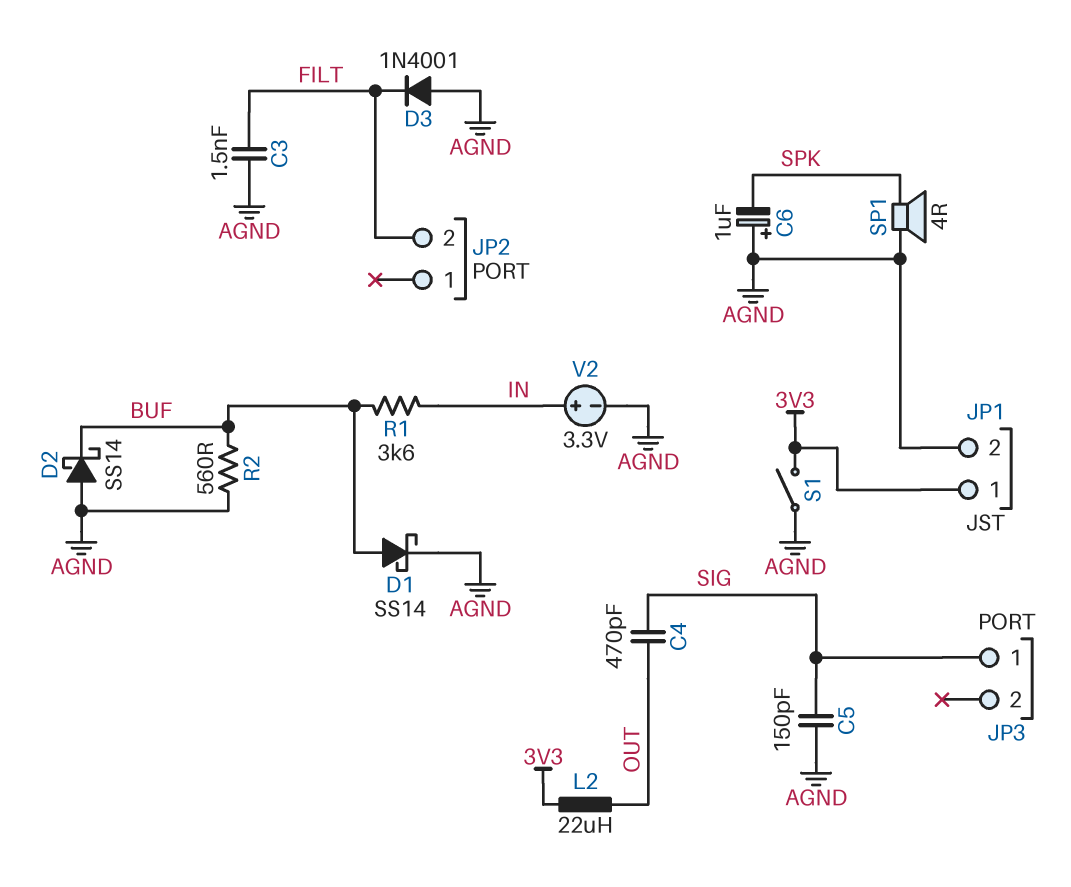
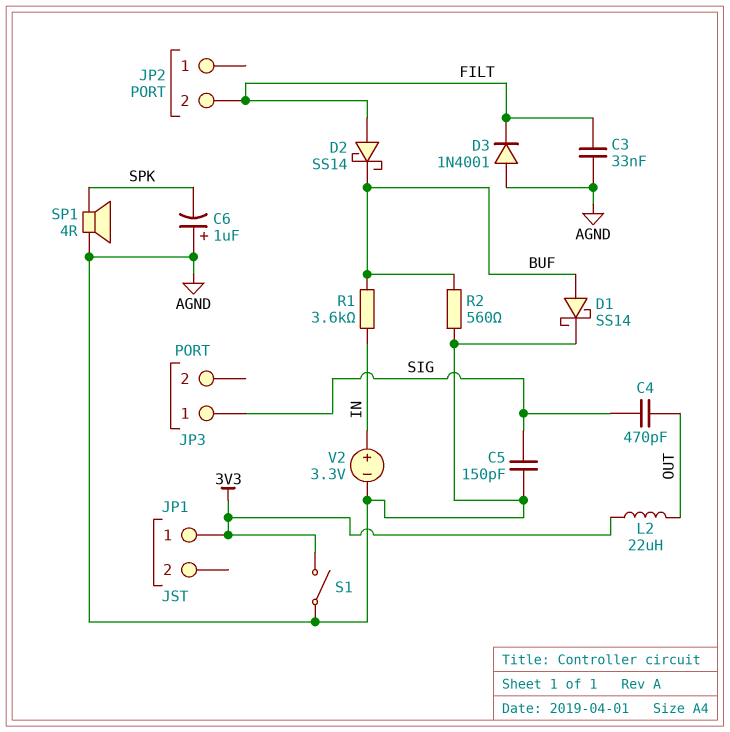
C3: 1.5nF (AGND, FILT) -> 33nF (AGND, FILT)
D2: schottky SS14 (A AGND, K BUF) -> schottky SS14 (A FILT, K BUF)
JP1 pin 2: AGND -> none

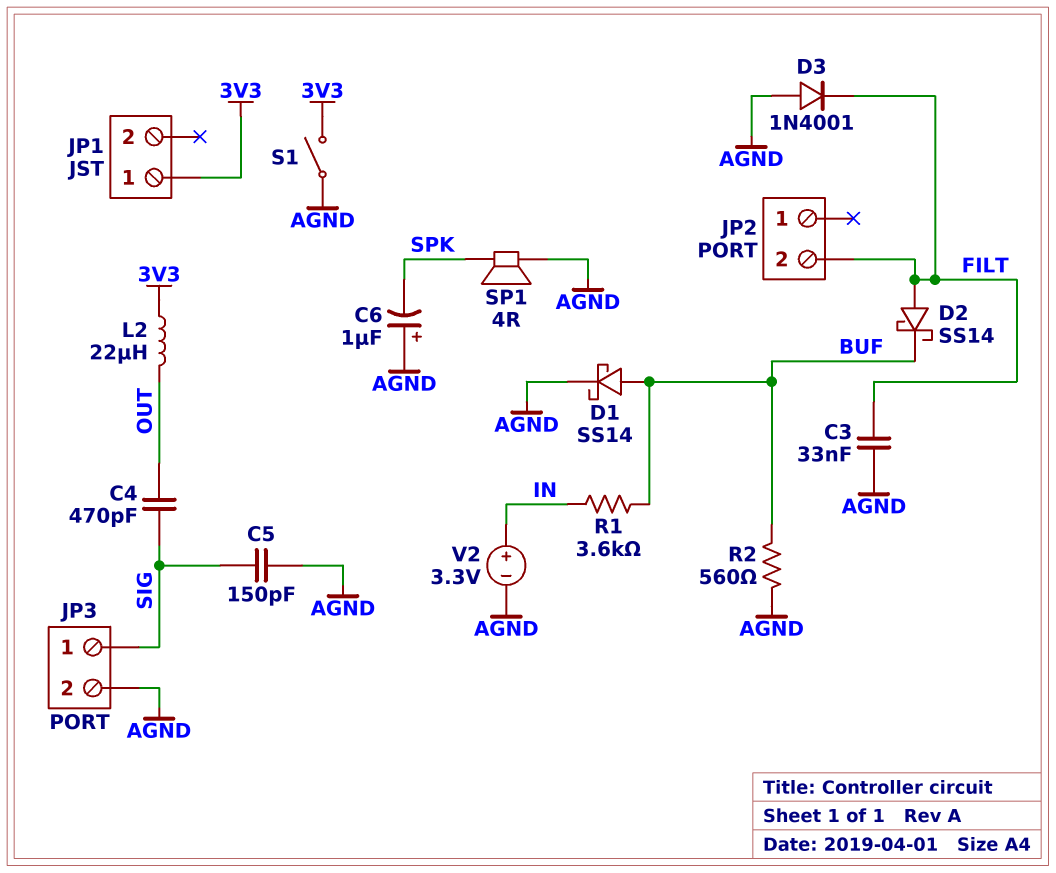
JP3 pin 2: none -> AGND

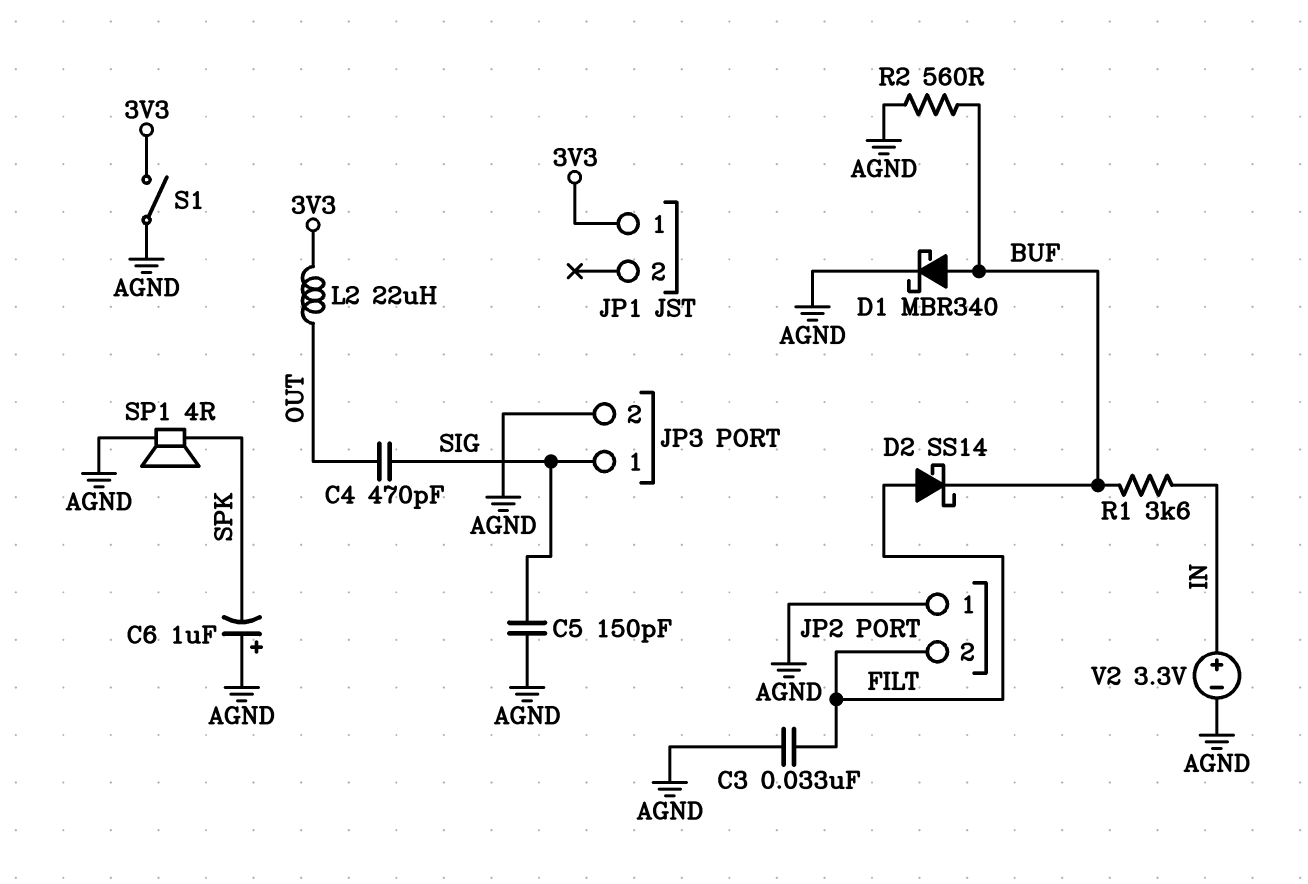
D1: schottky SS14 (A BUF, K AGND) -> schottky MBR340 (A BUF, K AGND)
D3: diode 1N4001 (A AGND, K FILT) -> none
JP2 pin 1: none -> AGND

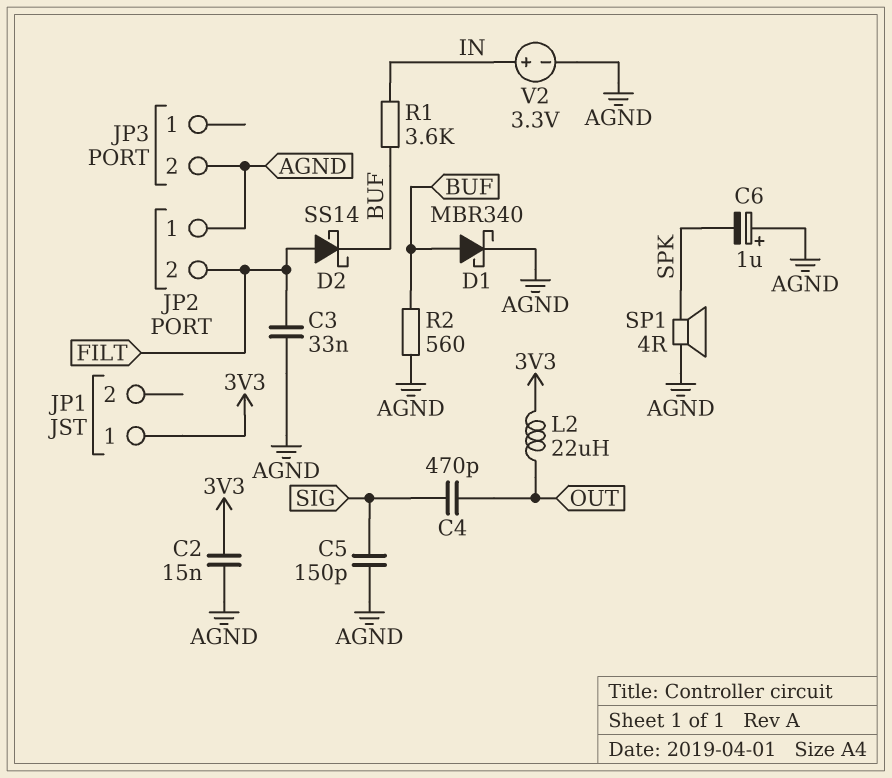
C2: none -> 15nF (3V3, AGND)
JP3 pin 1: SIG -> none
S1: switch (3V3, AGND) -> none

